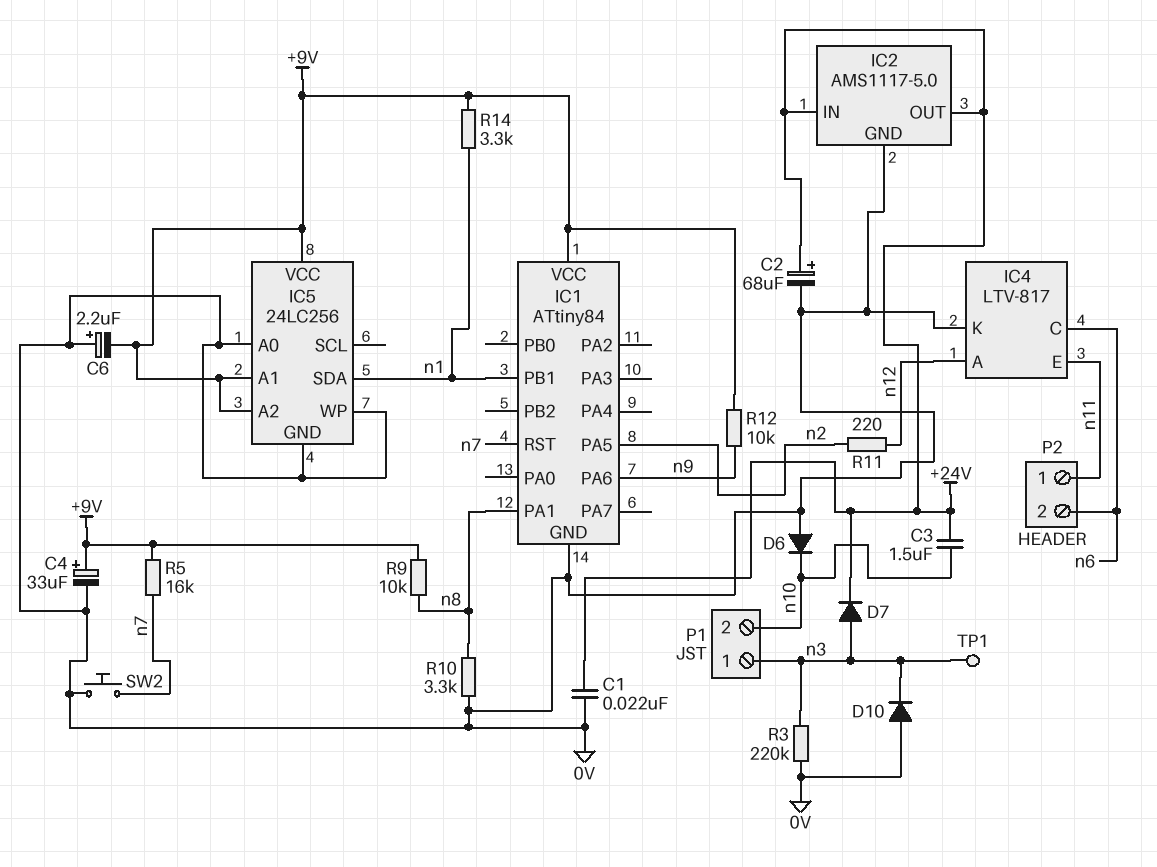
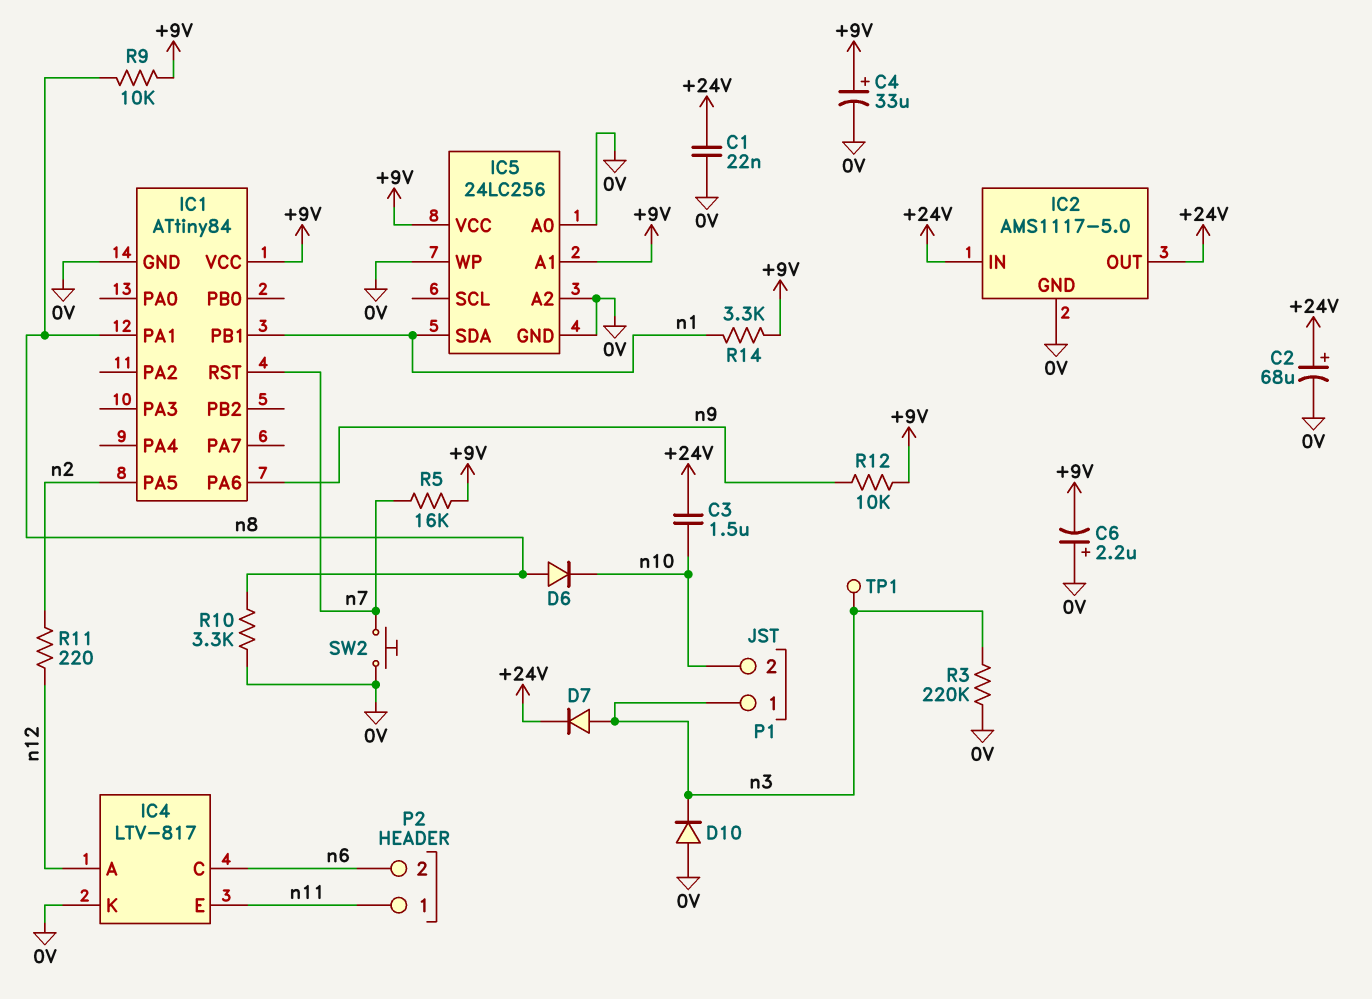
D6: diode (A 0V, K n10) -> diode (A n8, K n10)
IC5 pin A2: +9V -> 0V

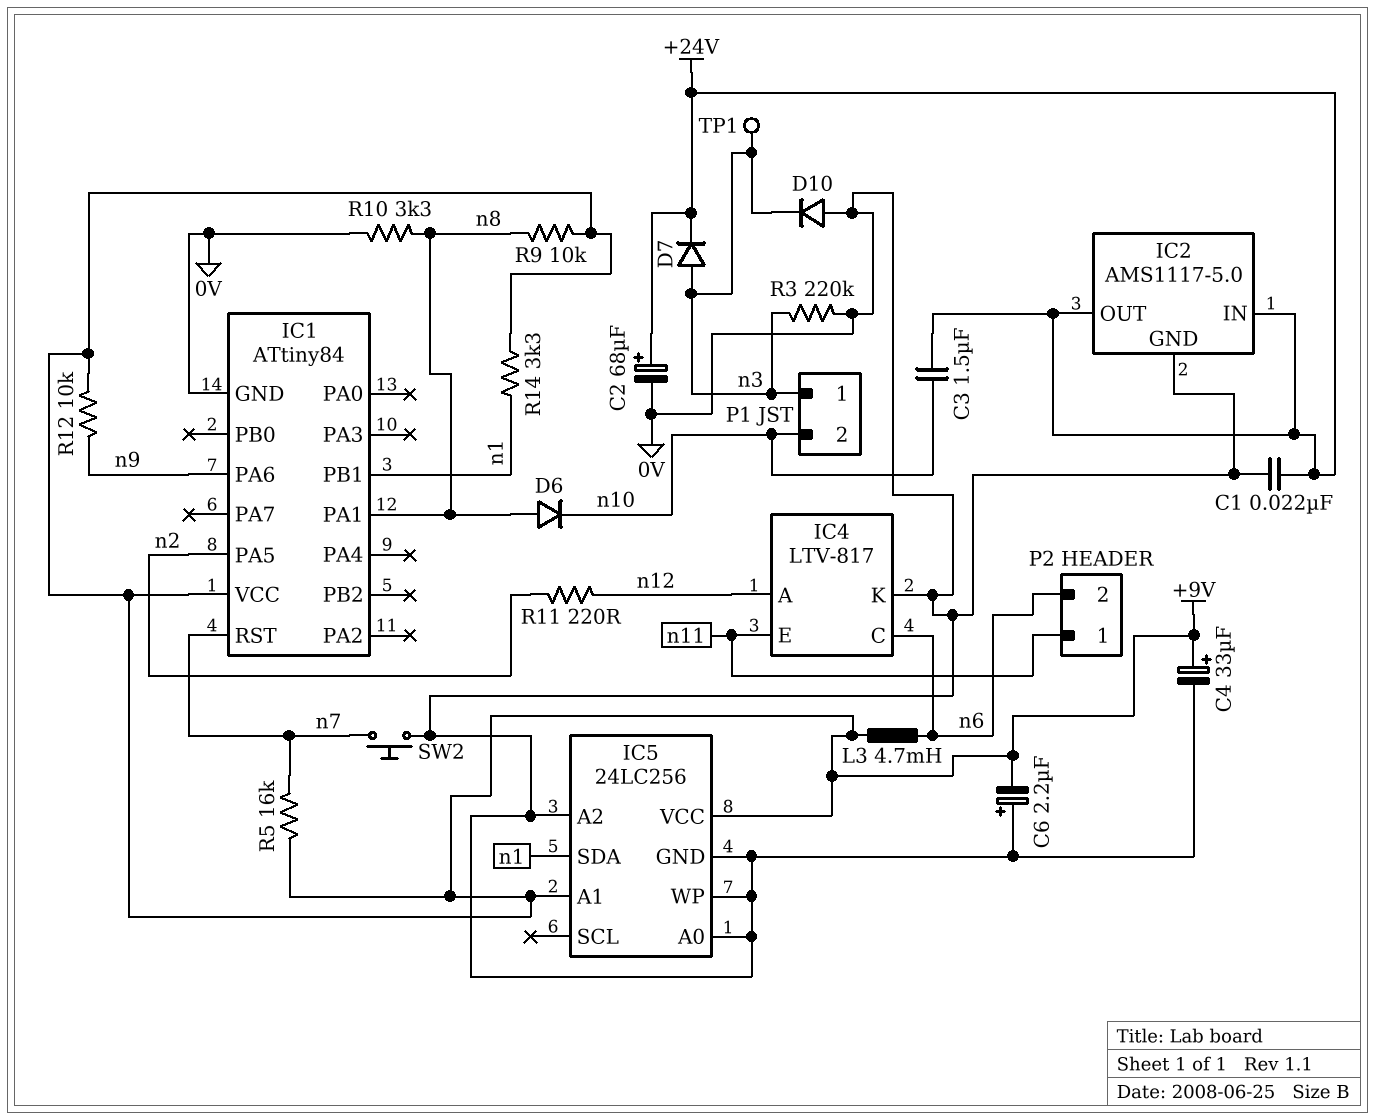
L3: none -> 4.7mH (+9V, n6)

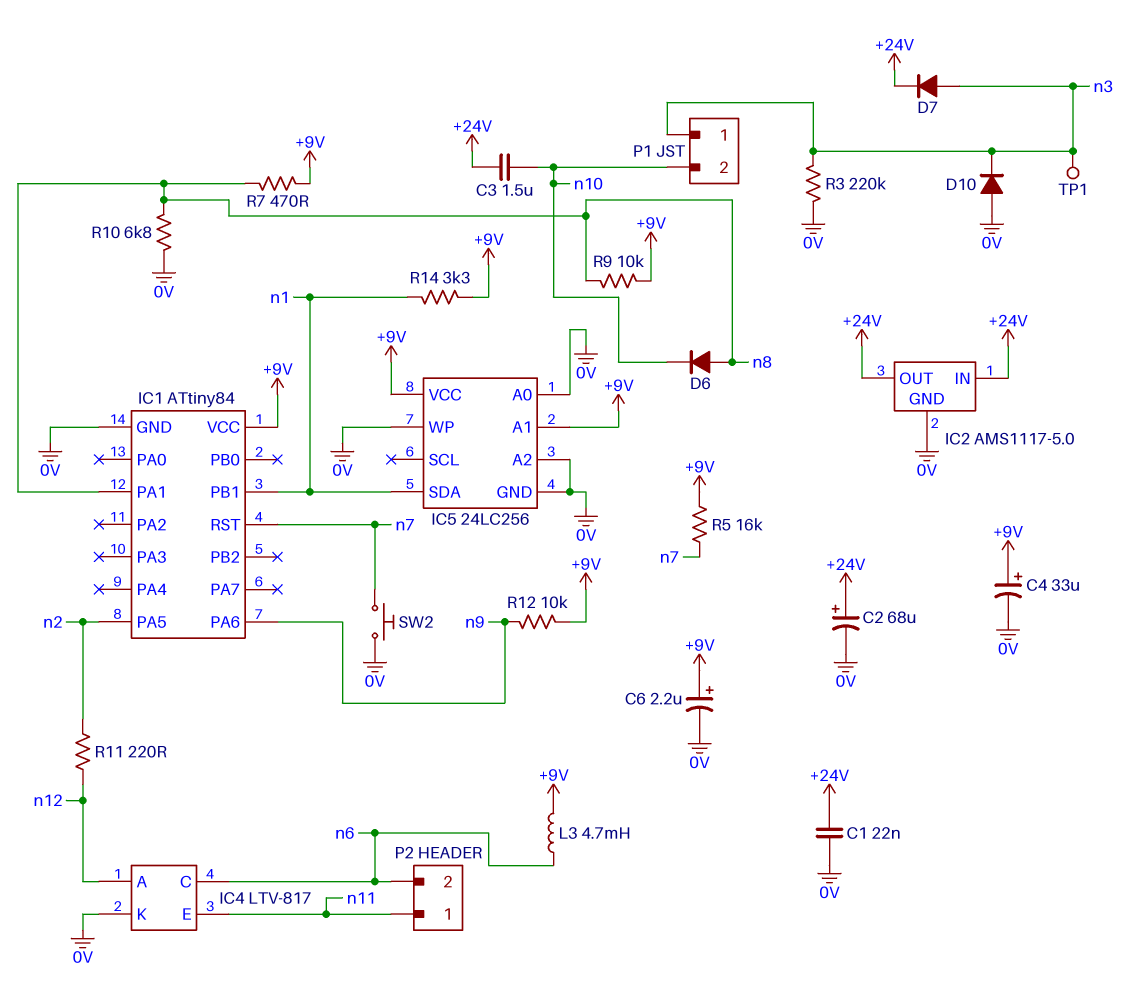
C6: 2.2uF (plus 0V, minus +9V) -> 2.2uF (plus +9V, minus 0V)
R7: none -> 470 (+9V, n8)
R10: 3.3k (0V, n8) -> 6.8k (0V, n8)

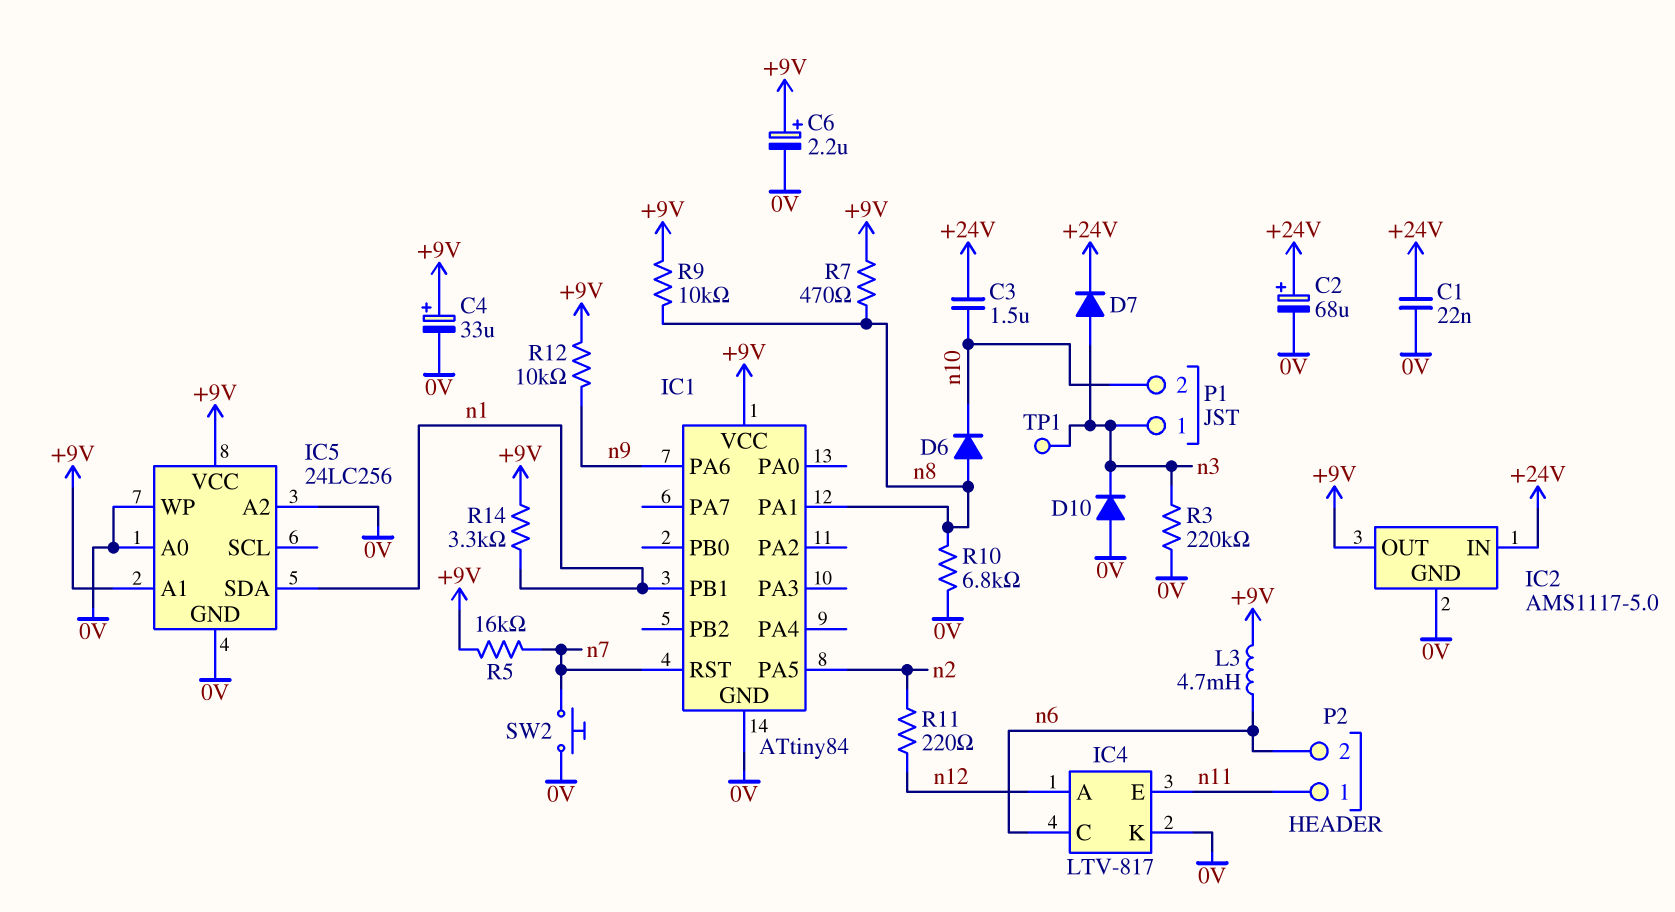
IC2 pin OUT: +24V -> +9V

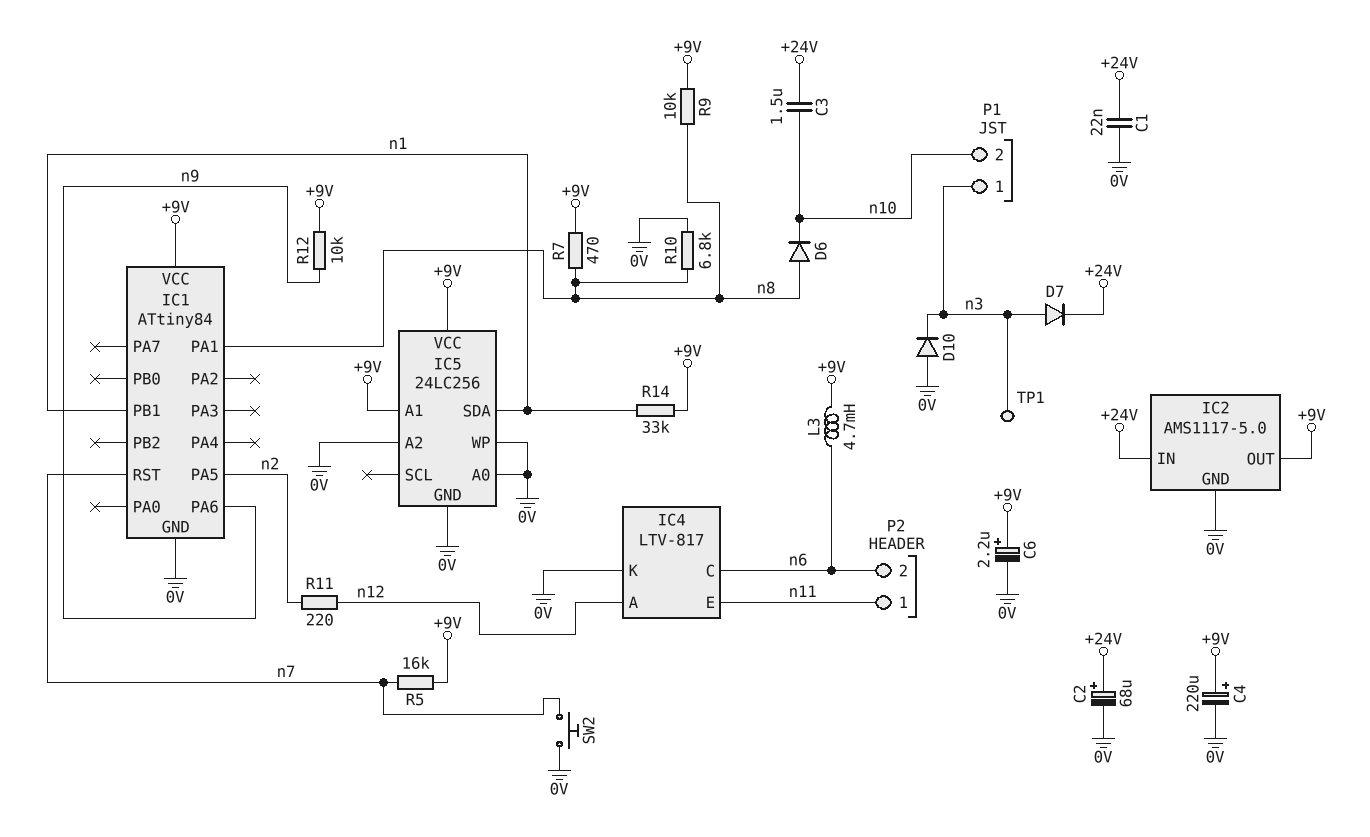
C4: 33uF (plus +9V, minus 0V) -> 220uF (plus +9V, minus 0V)
R3: 220k (0V, n3) -> none
R14: 3.3k (+9V, n1) -> 33k (+9V, n1)

